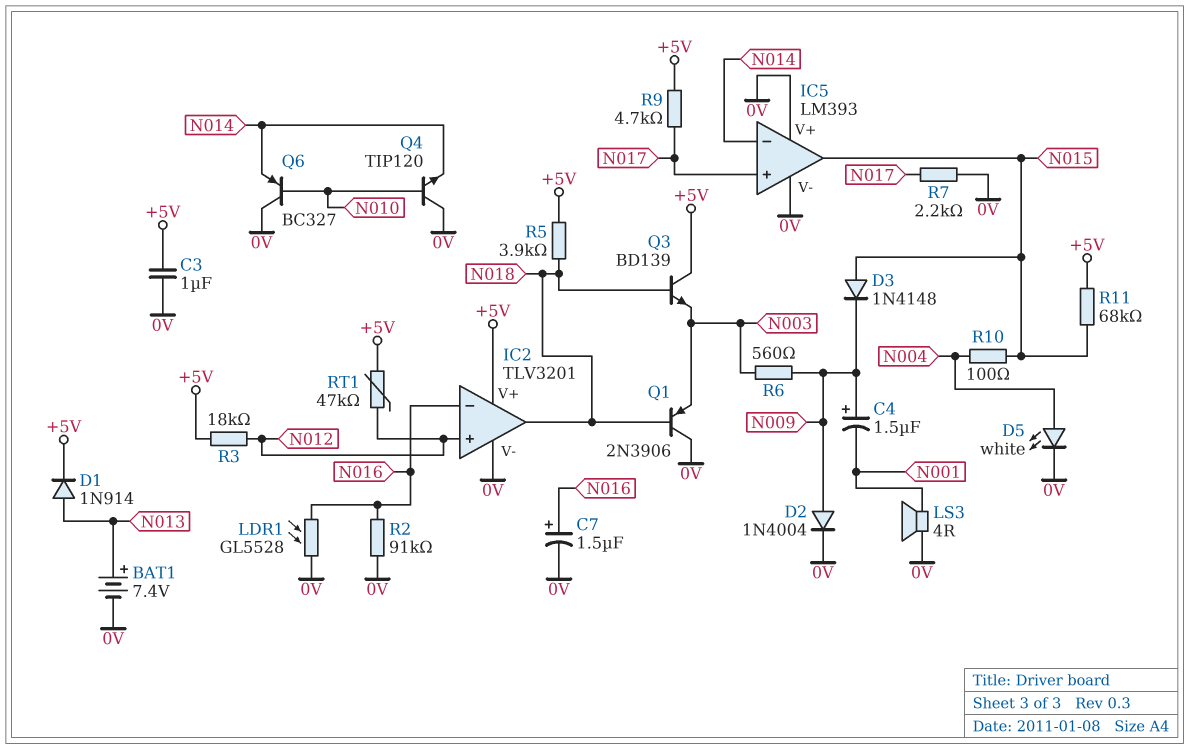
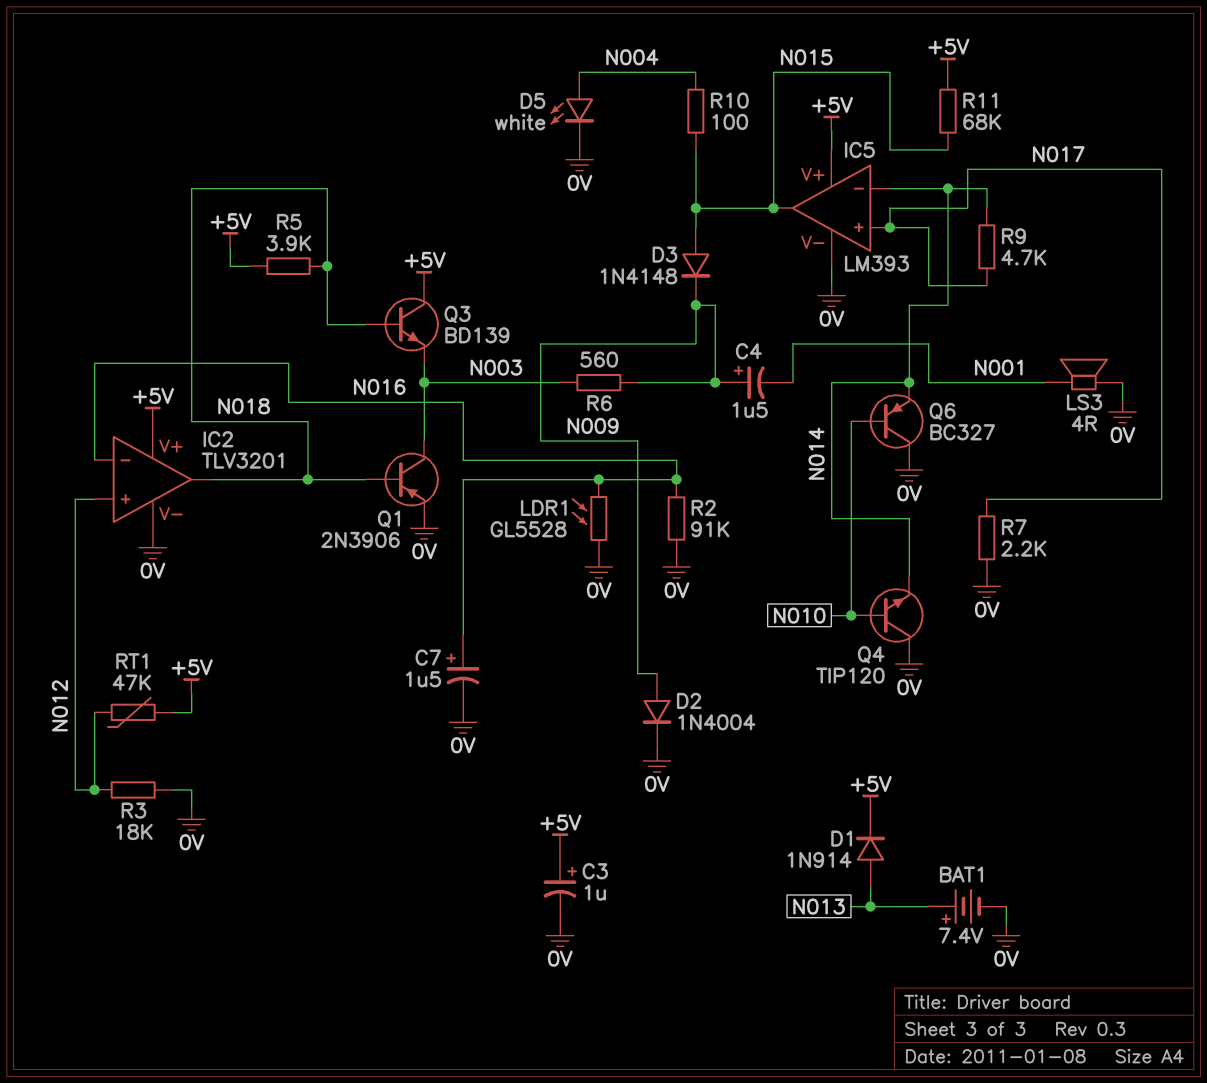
C3: 1uF (+5V, 0V) -> 1uF (plus +5V, minus 0V)
IC5 pin V+: 0V -> +5V
Q1: PNP 2N3906 (B N018, C 0V, E N003) -> PNP 2N3906 (B N018, C N003, E 0V)
R3: 18k (+5V, N012) -> 18k (0V, N012)
R9: 4.7k (+5V, N017) -> 4.7k (N014, N017)

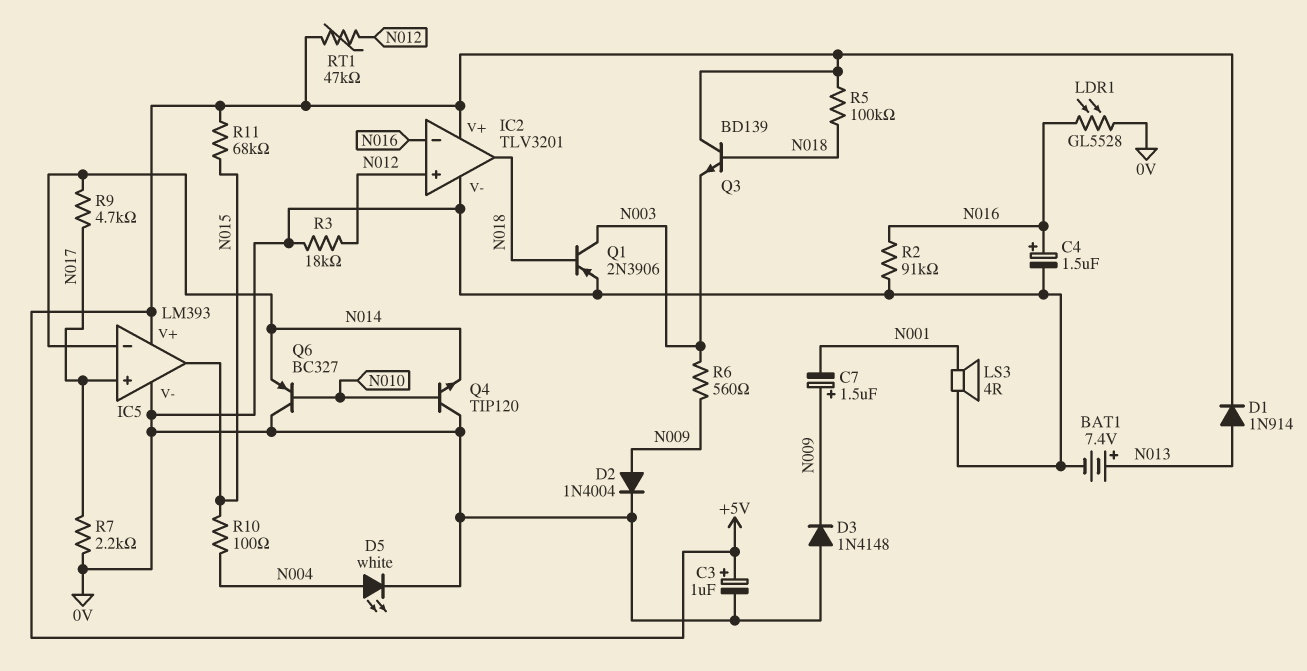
C4: 1.5uF (plus N009, minus N001) -> 1.5uF (plus N016, minus 0V)
C7: 1.5uF (plus N016, minus 0V) -> 1.5uF (plus N009, minus N001)
D3: diode 1N4148 (A N015, K N009) -> diode 1N4148 (A 0V, K N009)
R5: 3.9k (+5V, N018) -> 100k (+5V, N018)

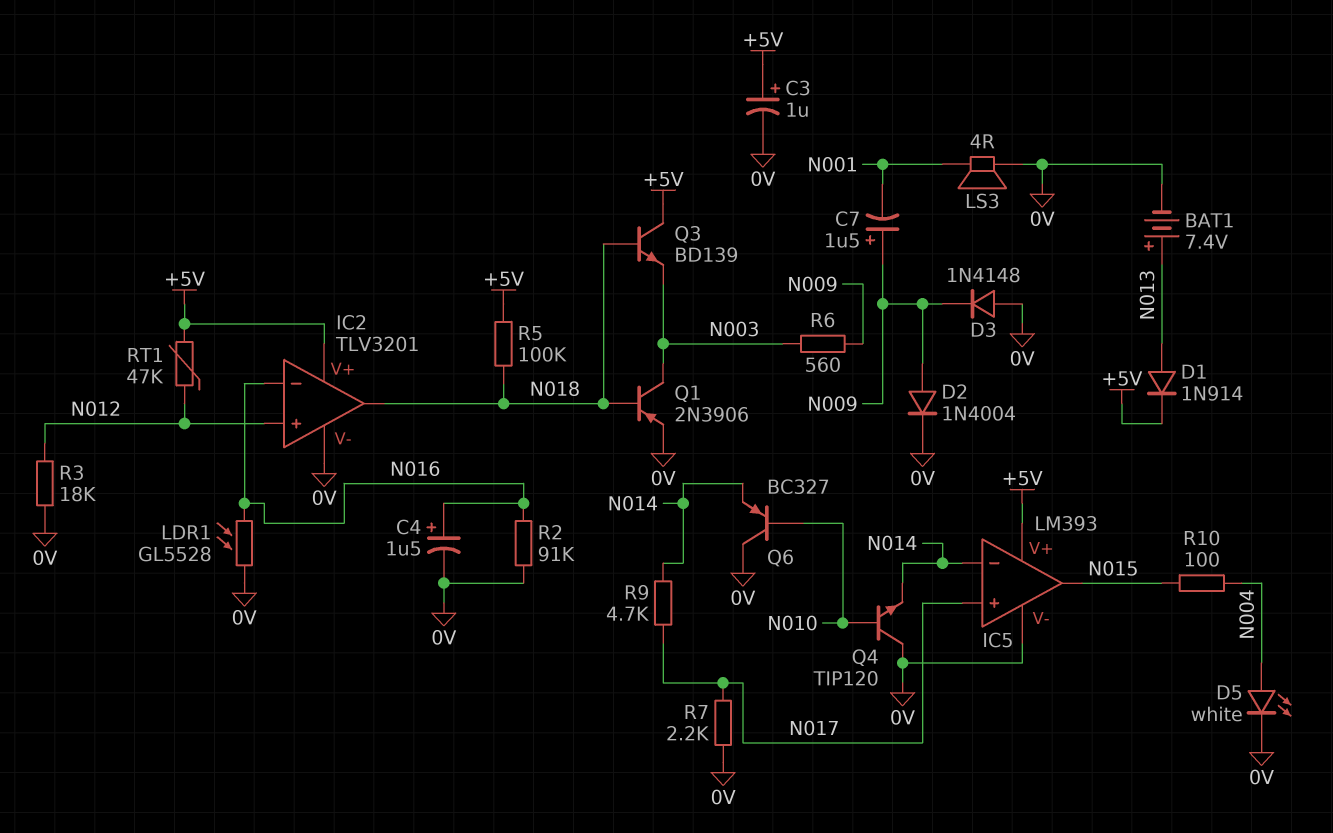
R11: 68k (+5V, N015) -> none

